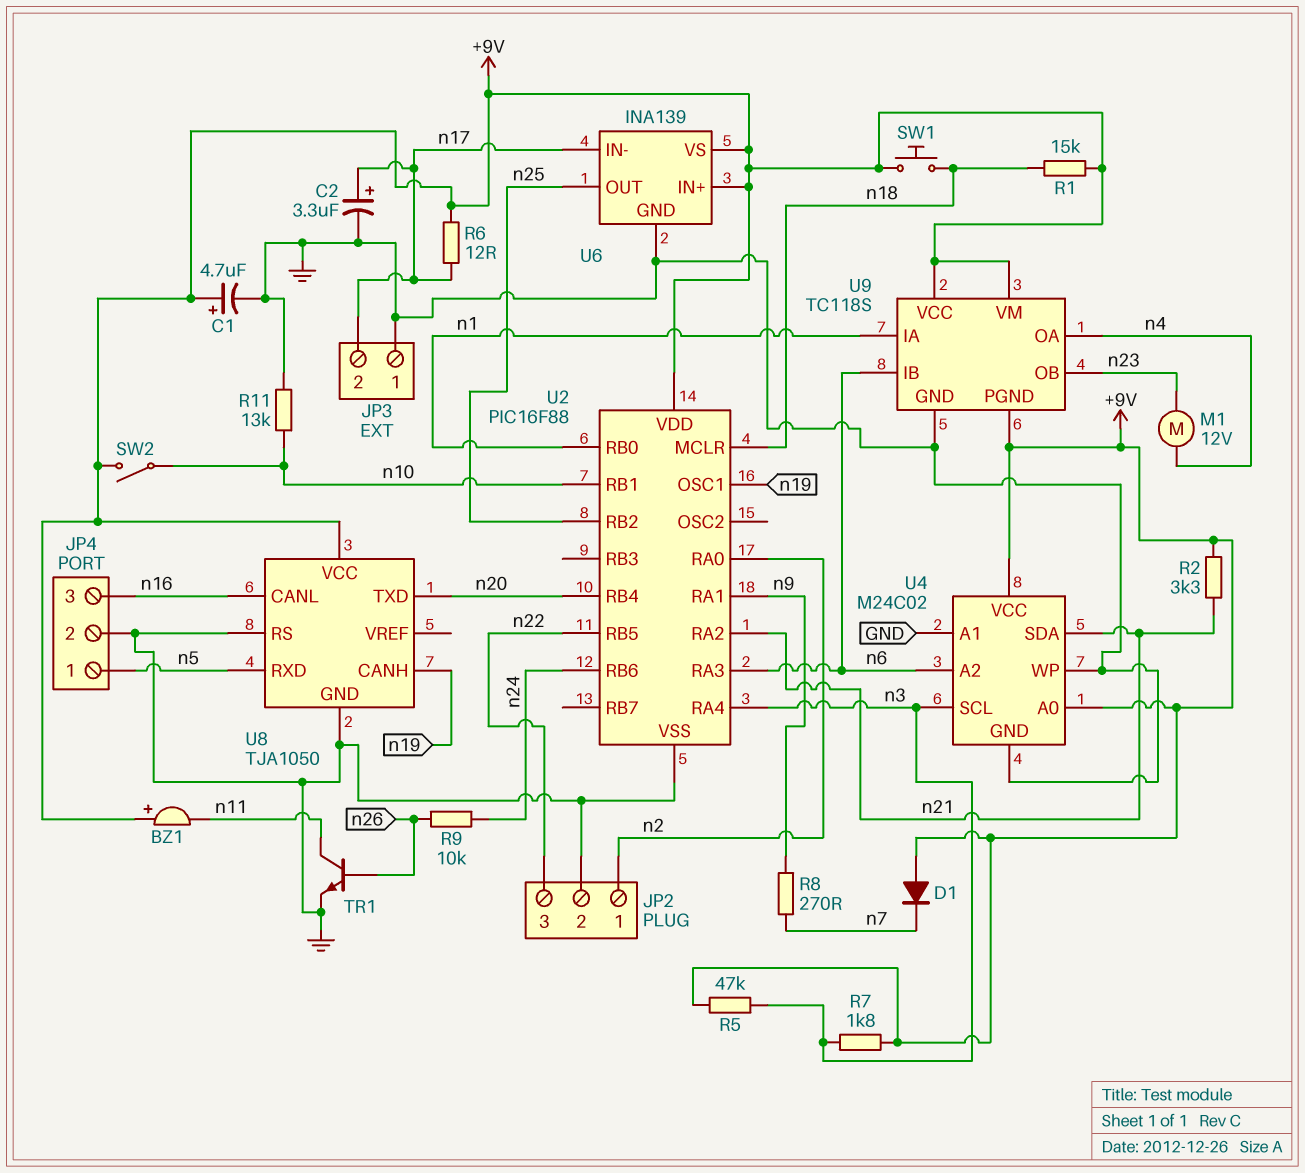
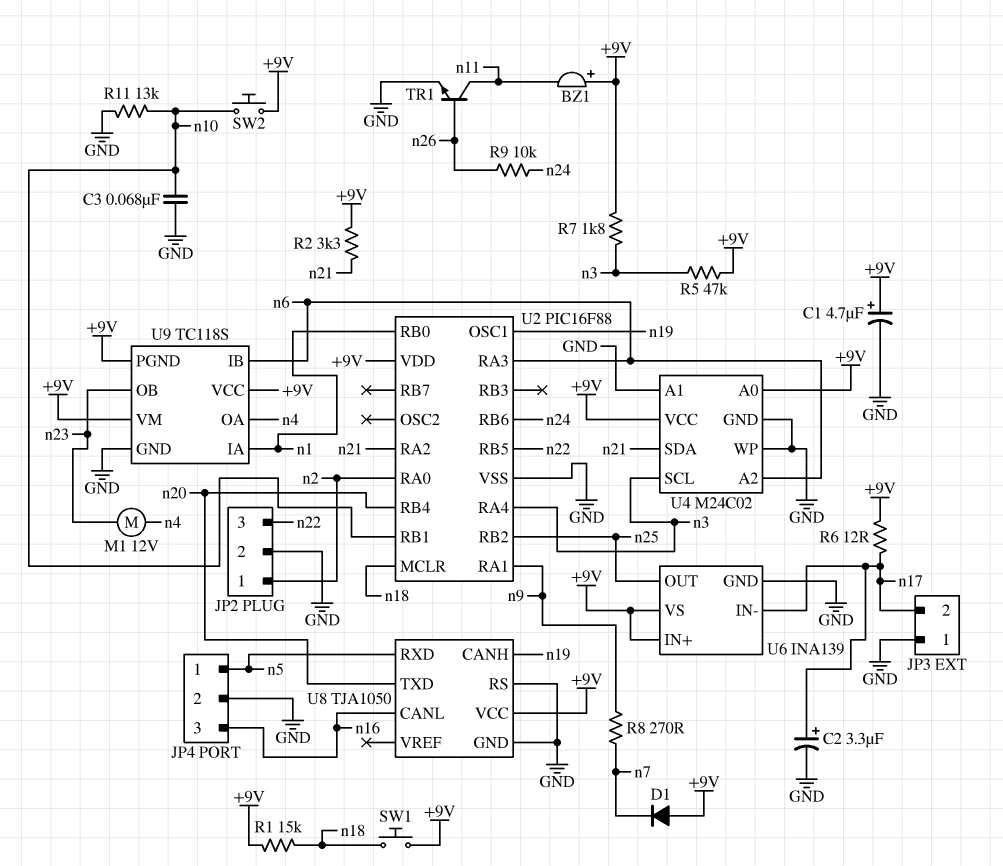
C3: none -> 68nF (GND, n10)
SW2: switch (+9V, n10) -> button (+9V, n10)

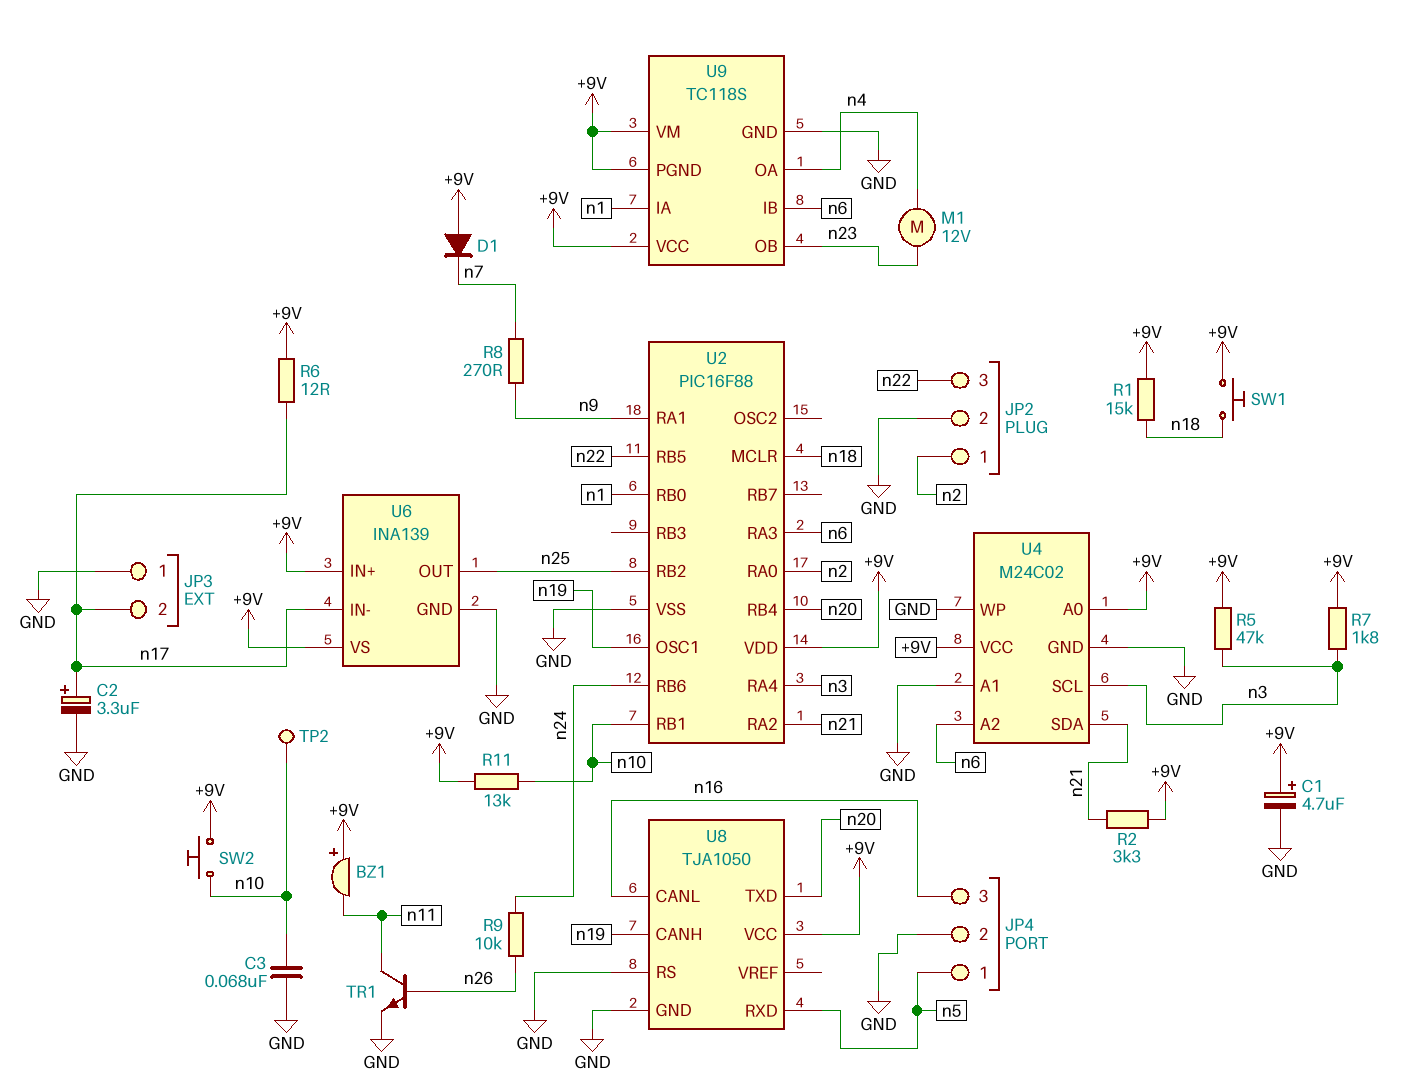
R11: 13k (GND, n10) -> 13k (+9V, n10)
TP2: none -> test point (n10)

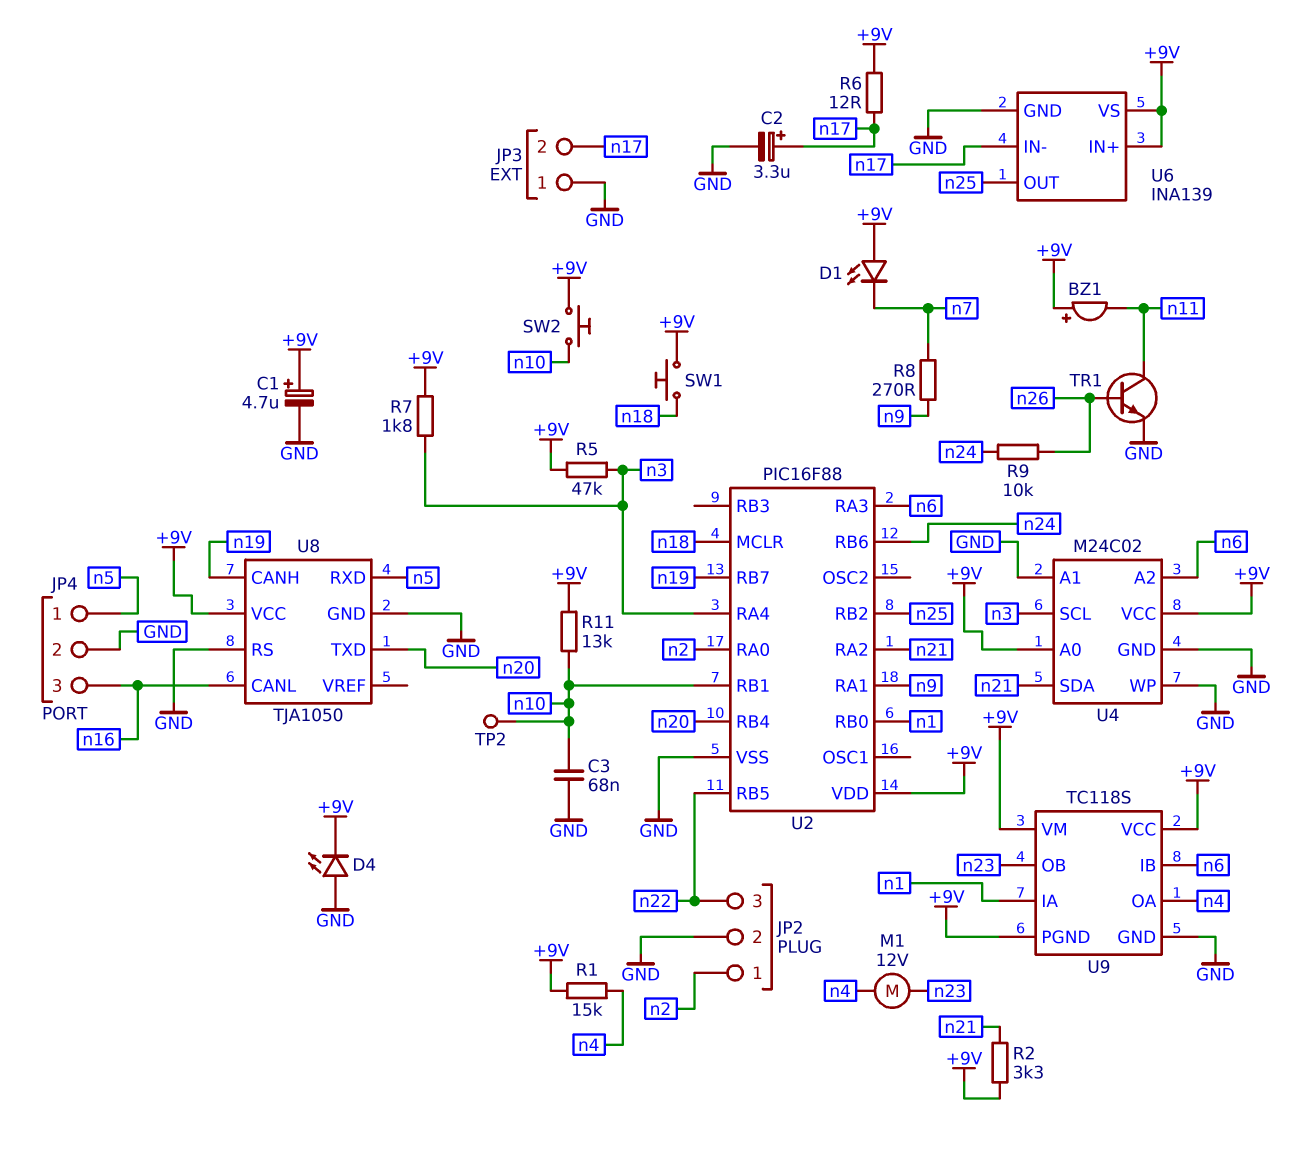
D1: diode (A +9V, K n7) -> LED (A +9V, K n7)
D4: none -> LED (A GND, K +9V)
R1: 15k (+9V, n18) -> 15k (+9V, n4)
U2 pin OSC1: n19 -> none
U2 pin RB7: none -> n19

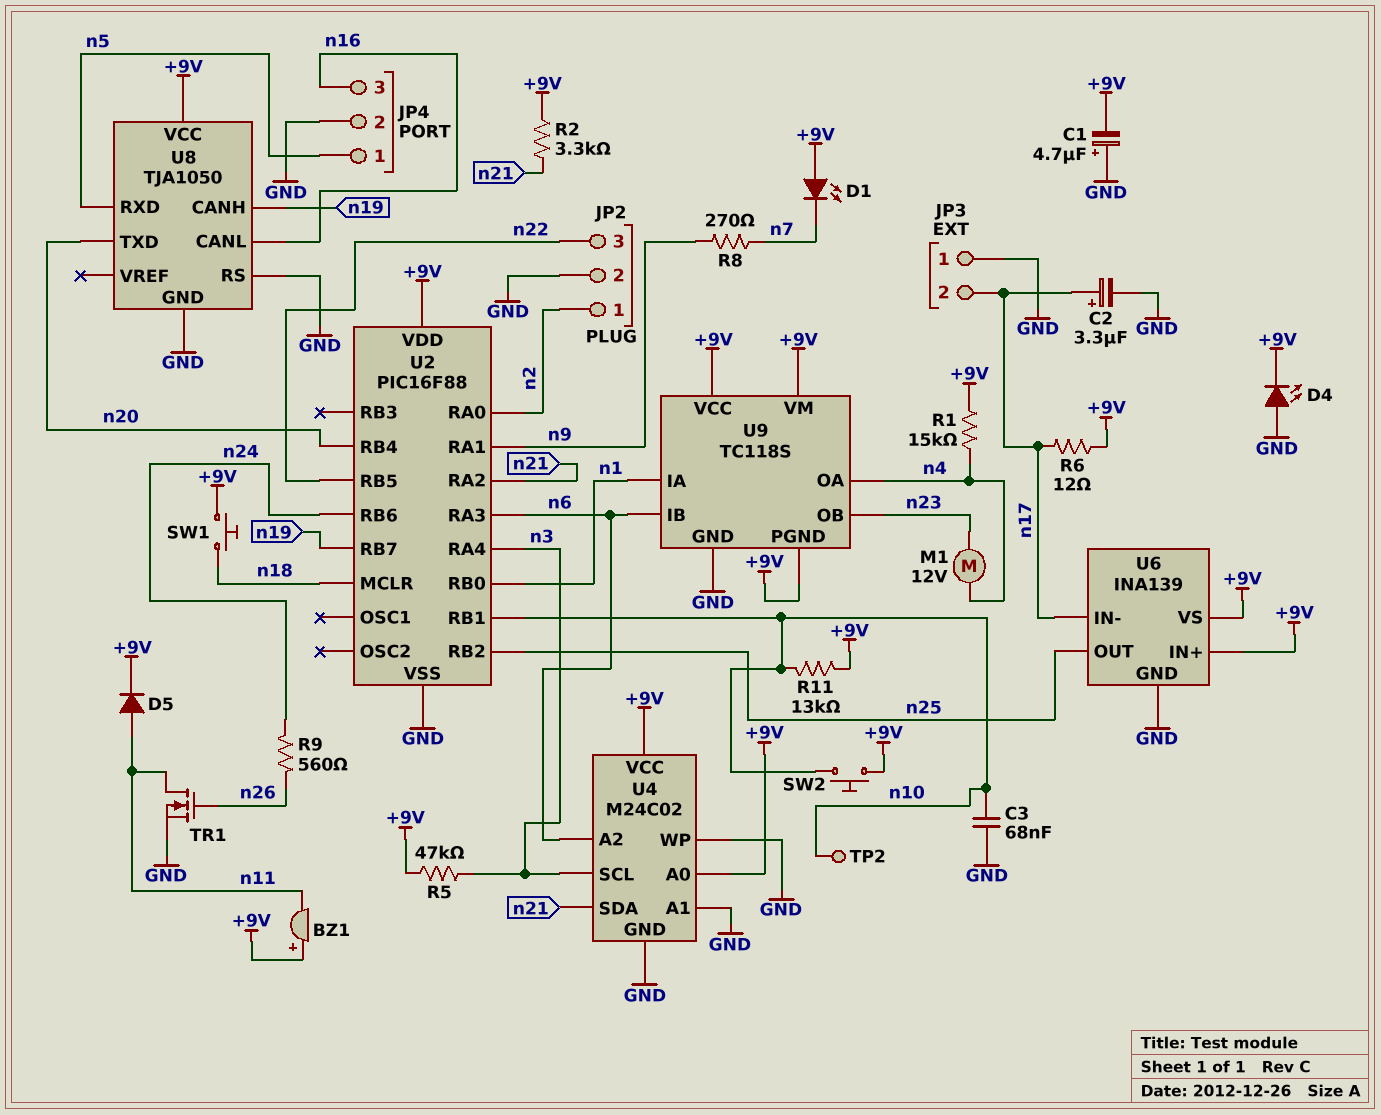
C1: 4.7uF (plus +9V, minus GND) -> 4.7uF (plus GND, minus +9V)
D5: none -> diode (A n11, K +9V)
R7: 1.8k (+9V, n3) -> none
R9: 10k (n24, n26) -> 560 (n24, n26)
TR1: NPN (B n26, C n11, E GND) -> NMOS (G n26, D n11, S GND)

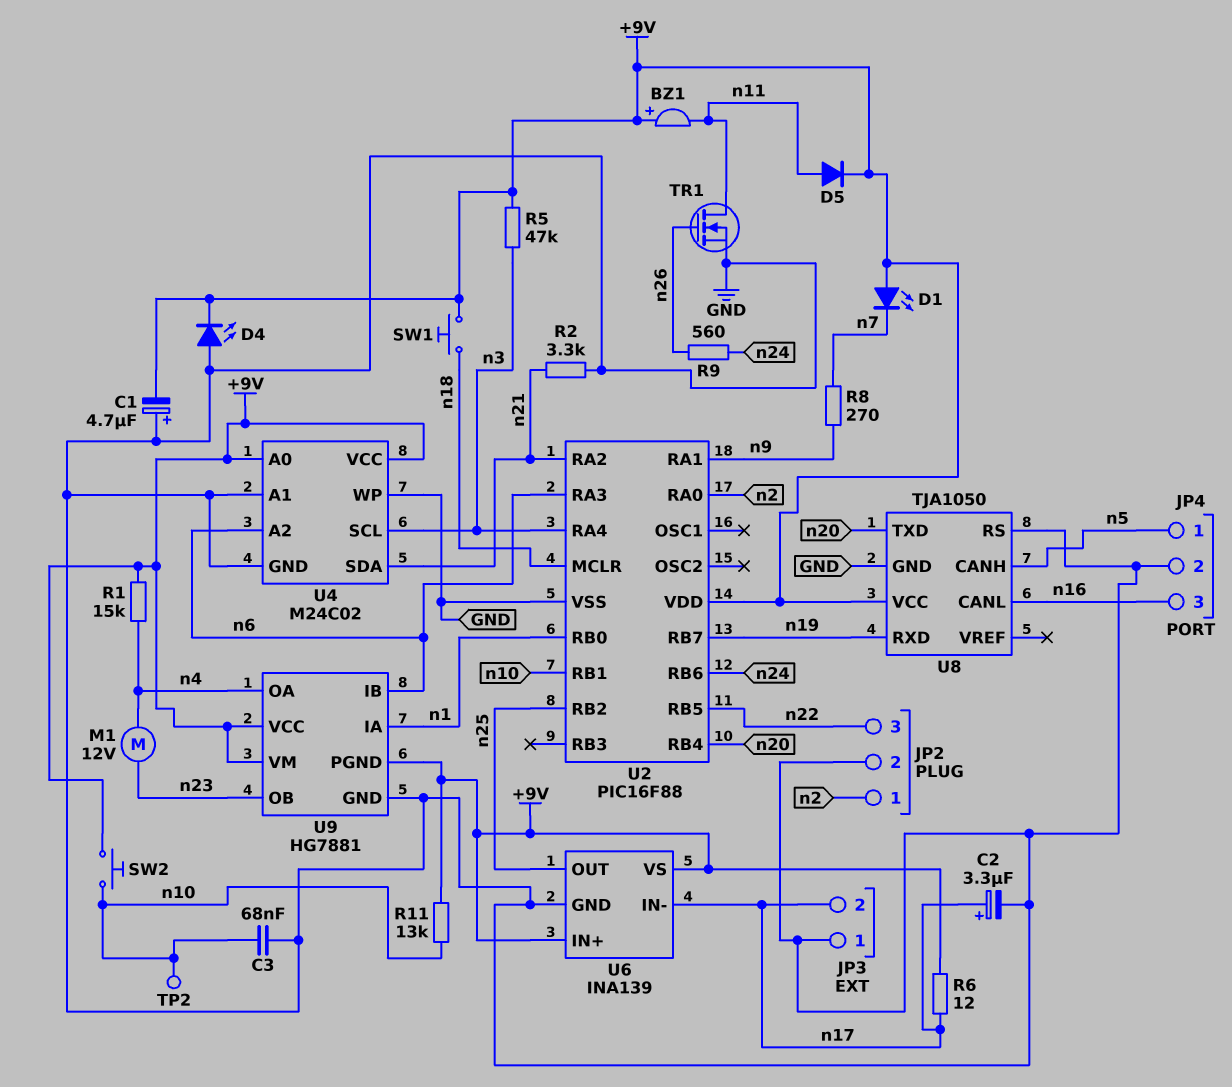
R2: 3.3k (+9V, n21) -> 3.3k (GND, n21)
U8 pin CANH: n19 -> n5
U8 pin RXD: n5 -> n19
U9: TC118S -> HG7881

